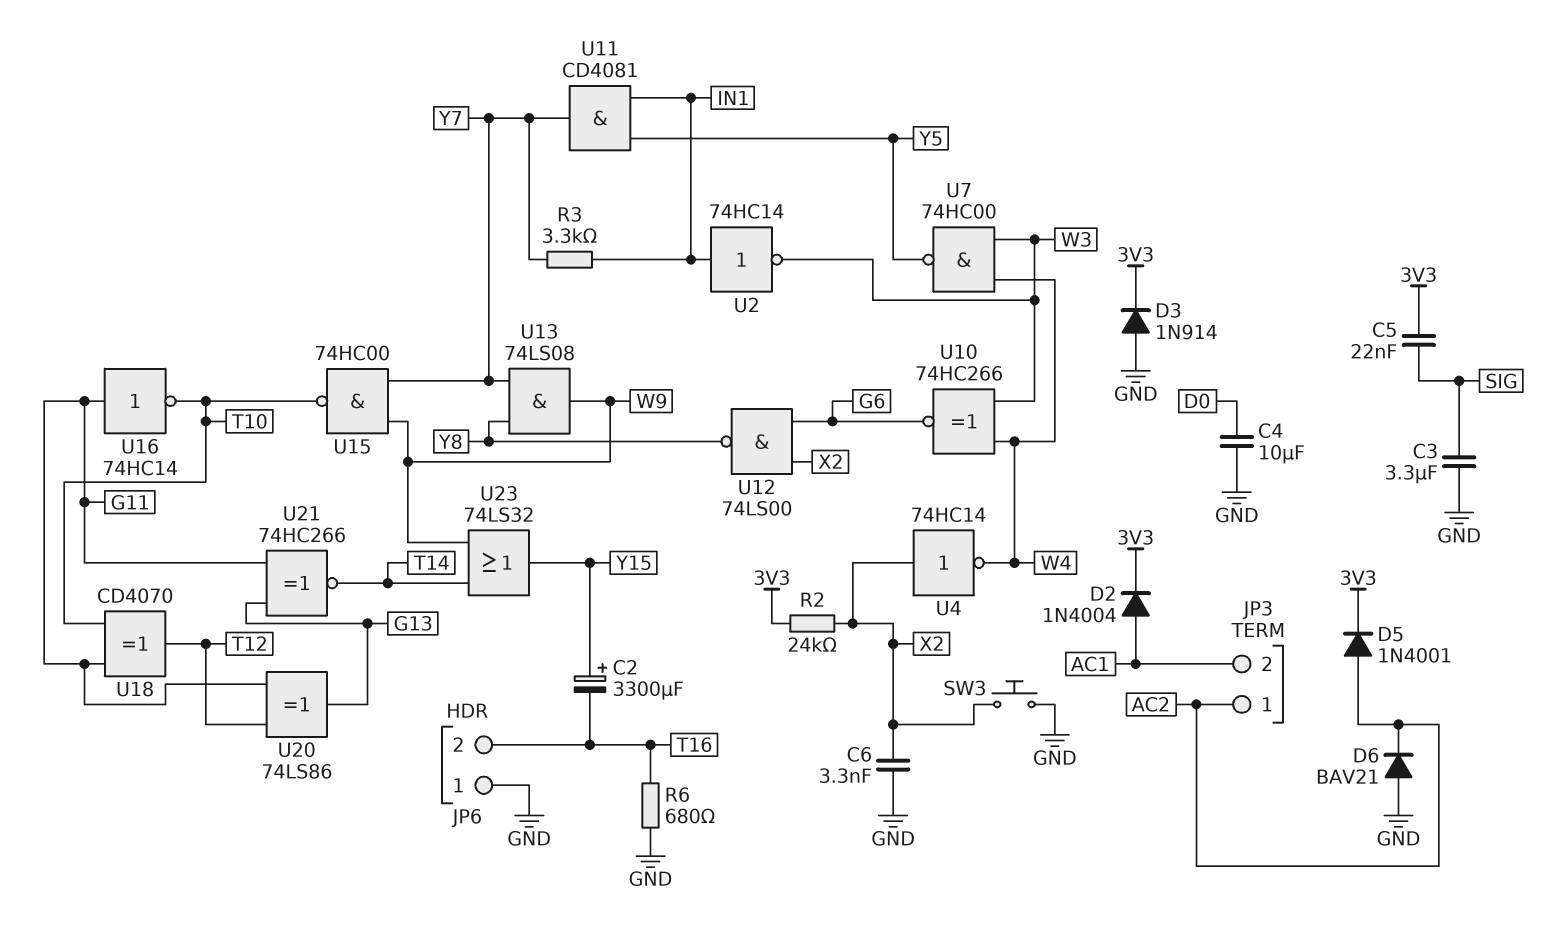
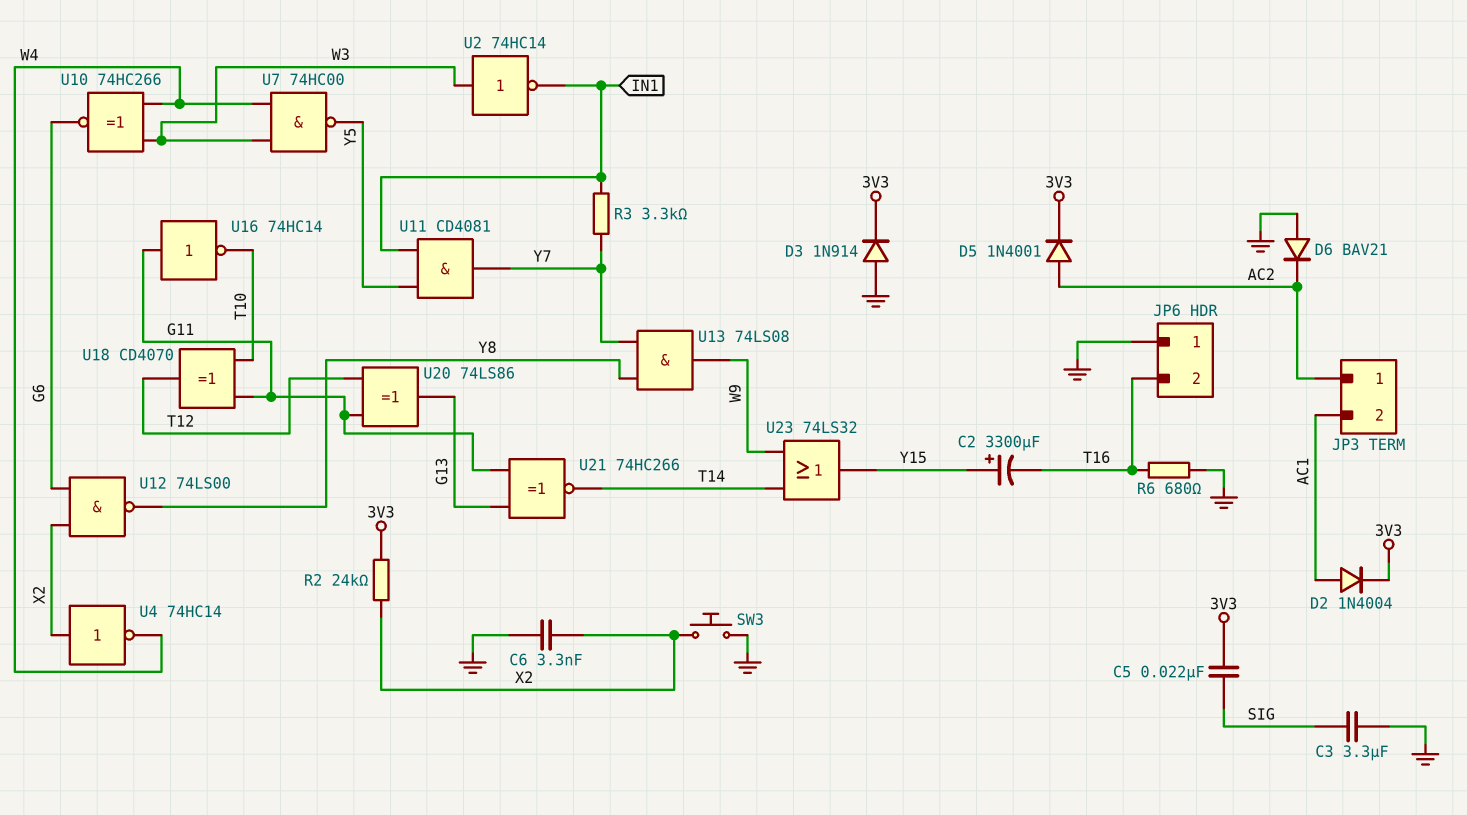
C4: 10uF (D0, GND) -> none
U2: NOT 74HC14 (in IN1, out W3) -> NOT 74HC14 (in W3, out IN1)
U15: NAND 74HC00 (in W9, in Y7, out T10) -> none

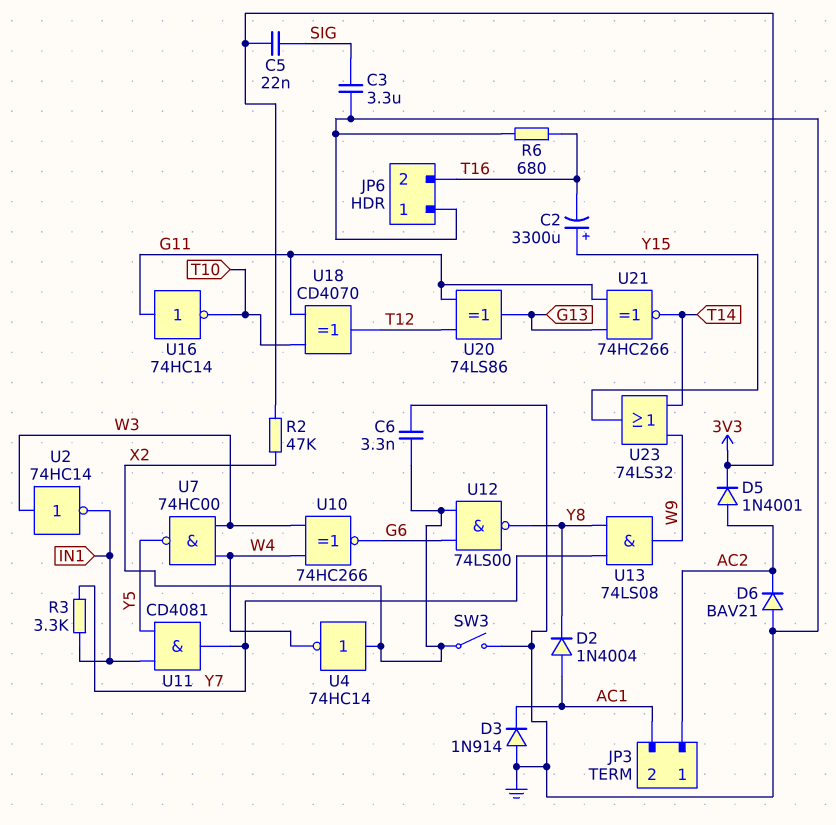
D2: diode 1N4004 (A AC1, K 3V3) -> diode 1N4004 (A AC1, K Y8)
D3: diode 1N914 (A GND, K 3V3) -> diode 1N914 (A GND, K AC1)
R2: 24k (3V3, X2) -> 47k (3V3, X2)
SW3: button (GND, X2) -> switch (GND, X2)

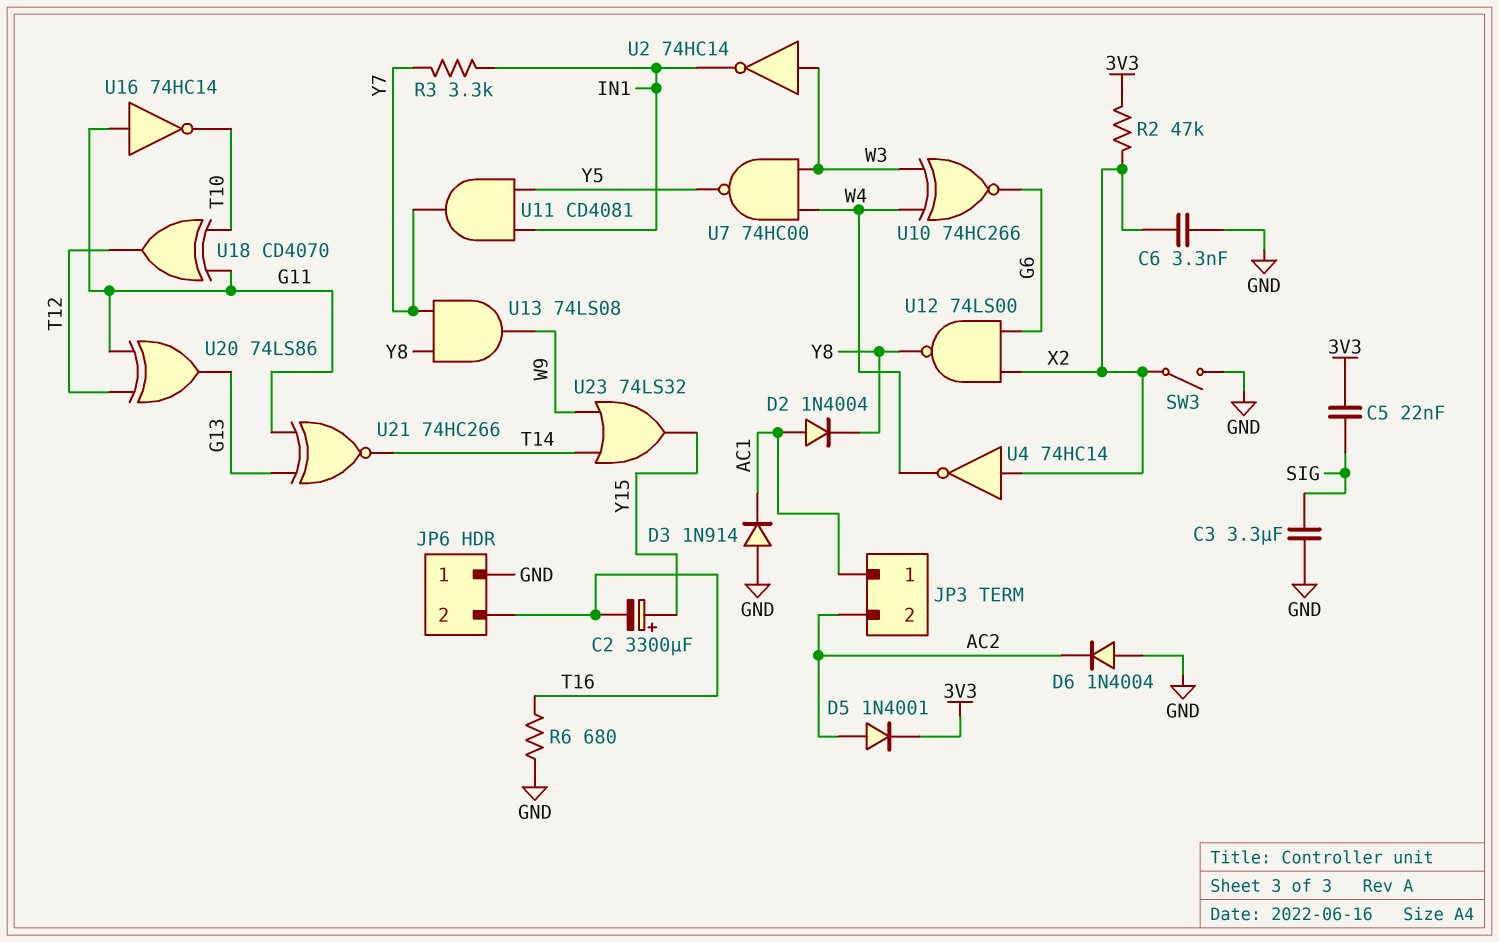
D6: diode BAV21 (A GND, K AC2) -> diode 1N4004 (A GND, K AC2)
JP3 pin 1: AC2 -> AC1
JP3 pin 2: AC1 -> AC2

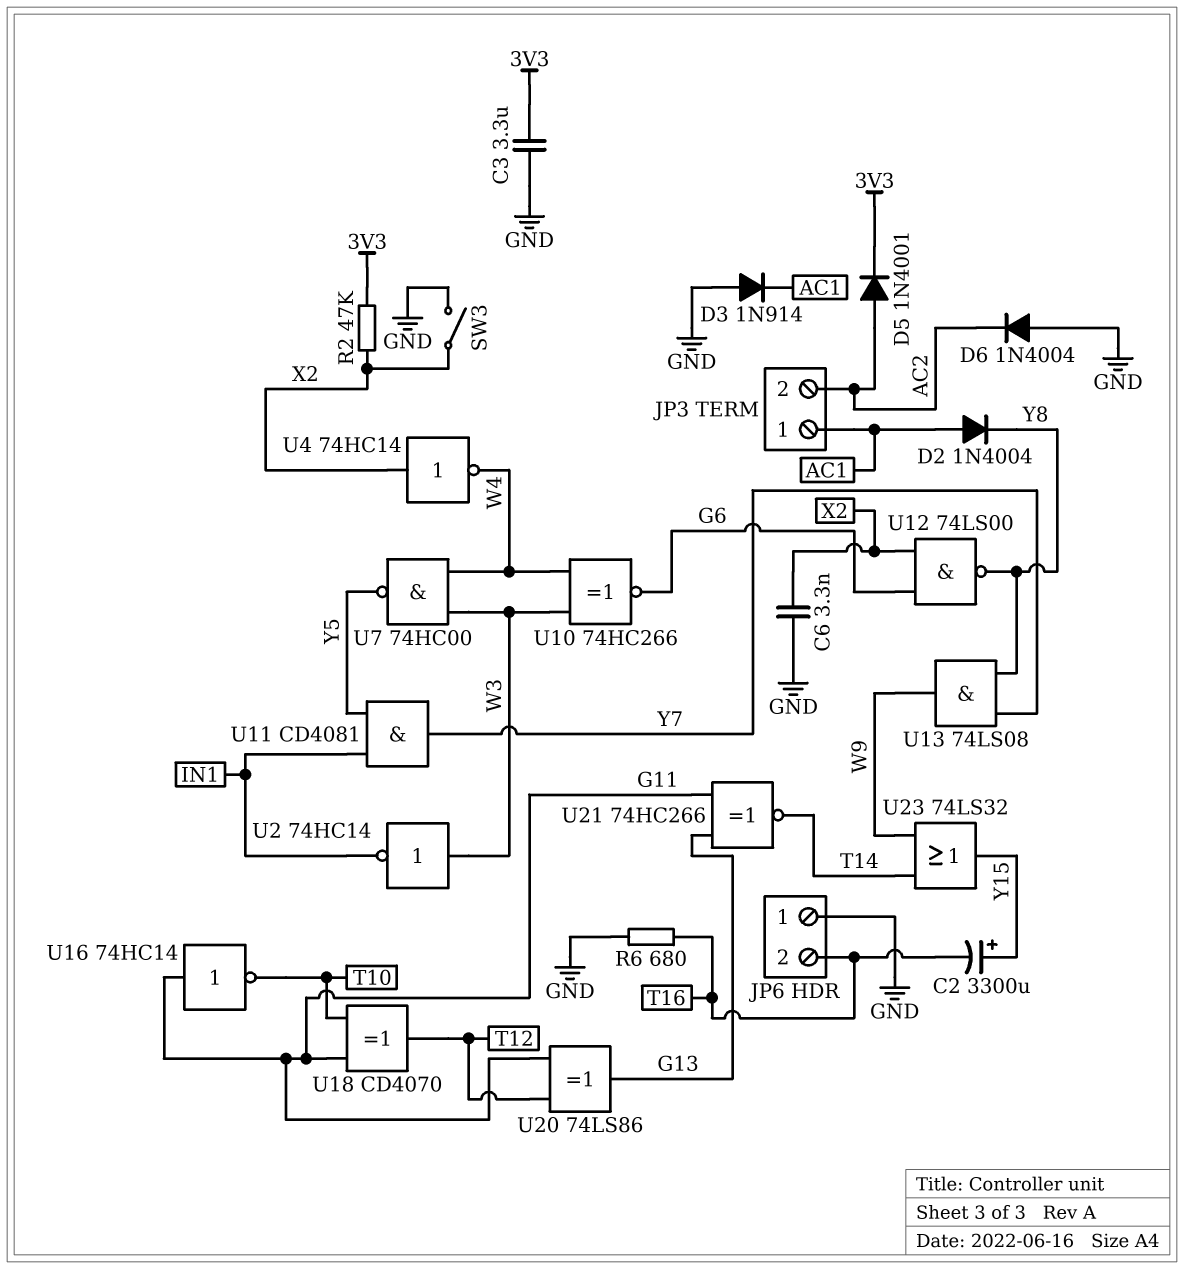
C3: 3.3uF (GND, SIG) -> 3.3uF (3V3, GND)
C5: 22nF (3V3, SIG) -> none
R3: 3.3k (IN1, Y7) -> none

